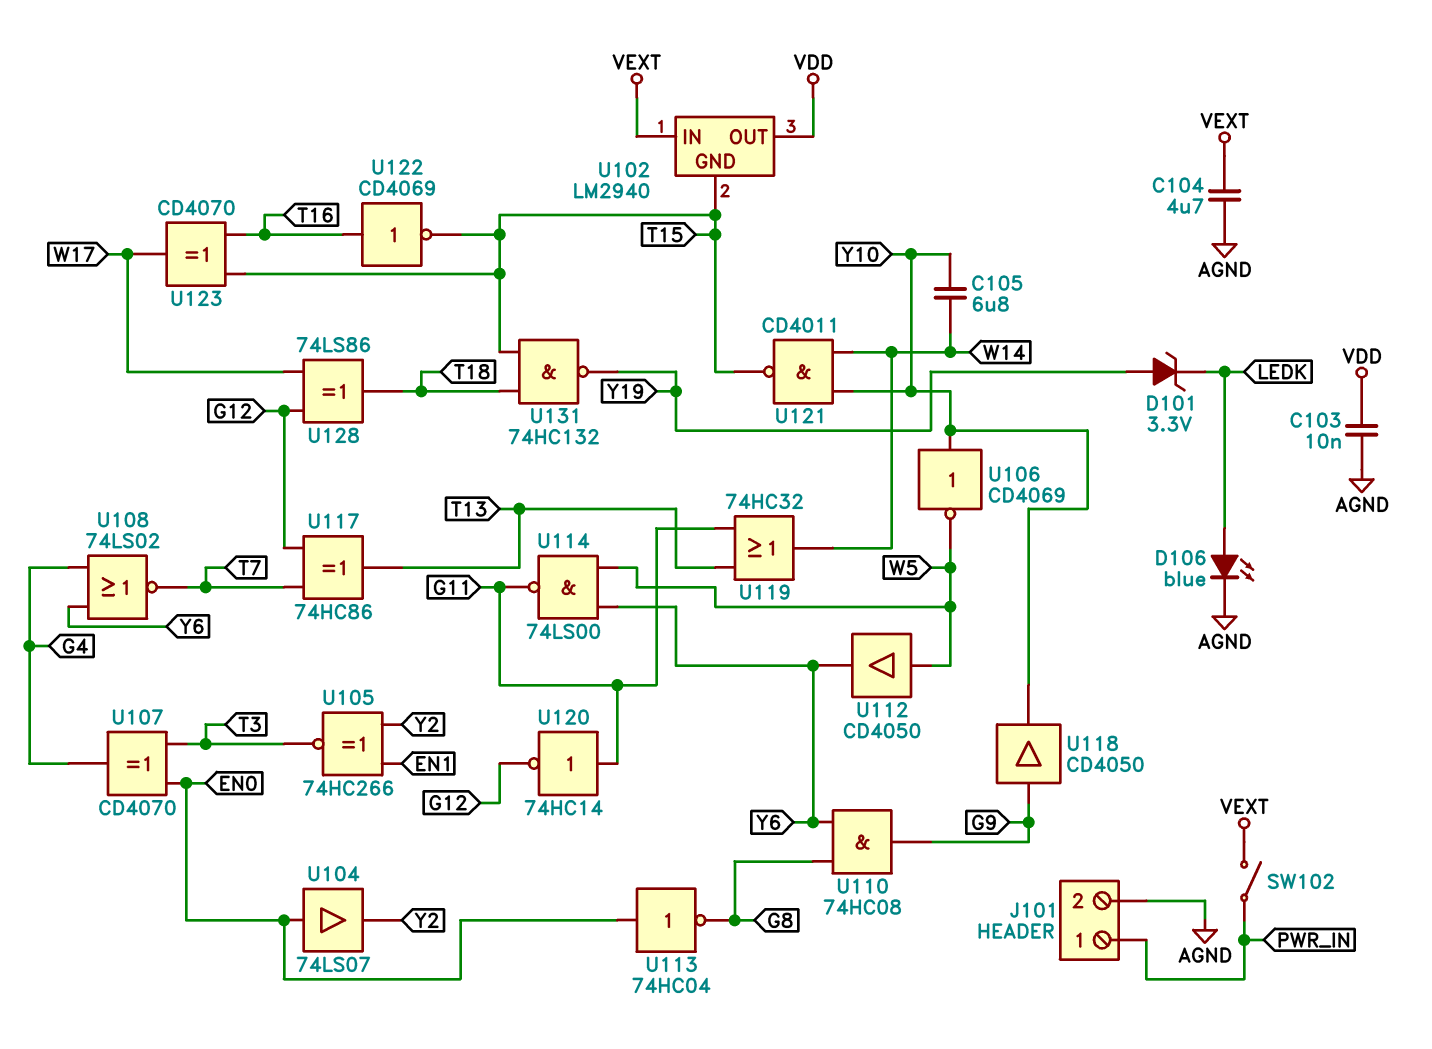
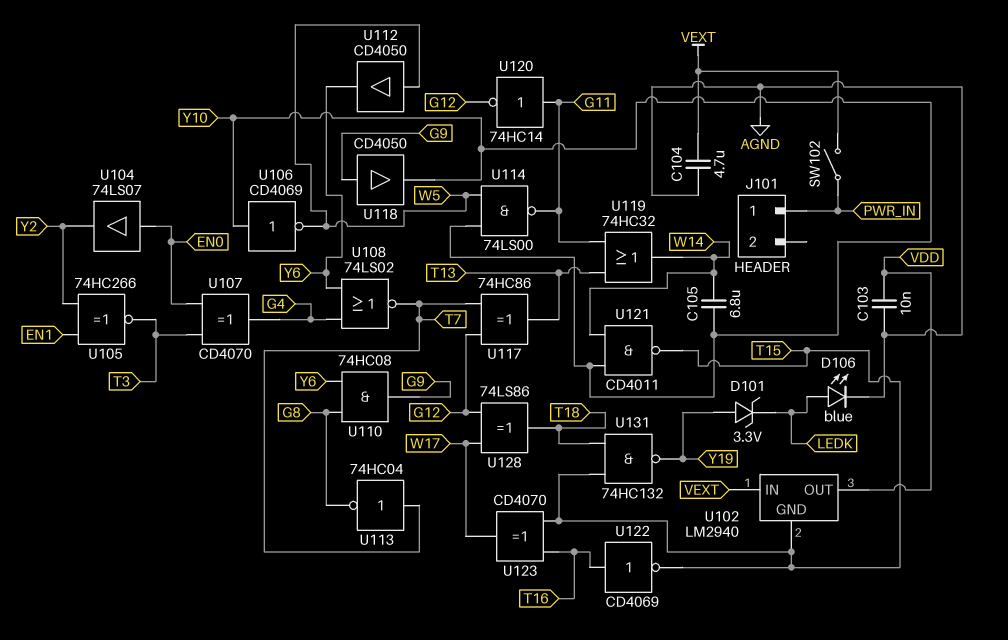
J101 pin 2: AGND -> none
U113: NOT 74HC04 (in EN0, out G8) -> NOT 74HC04 (in T7, out G8)
U114: NAND 74LS00 (in W5, in Y6, out G11) -> NAND 74LS00 (in W5, in Y10, out G11)

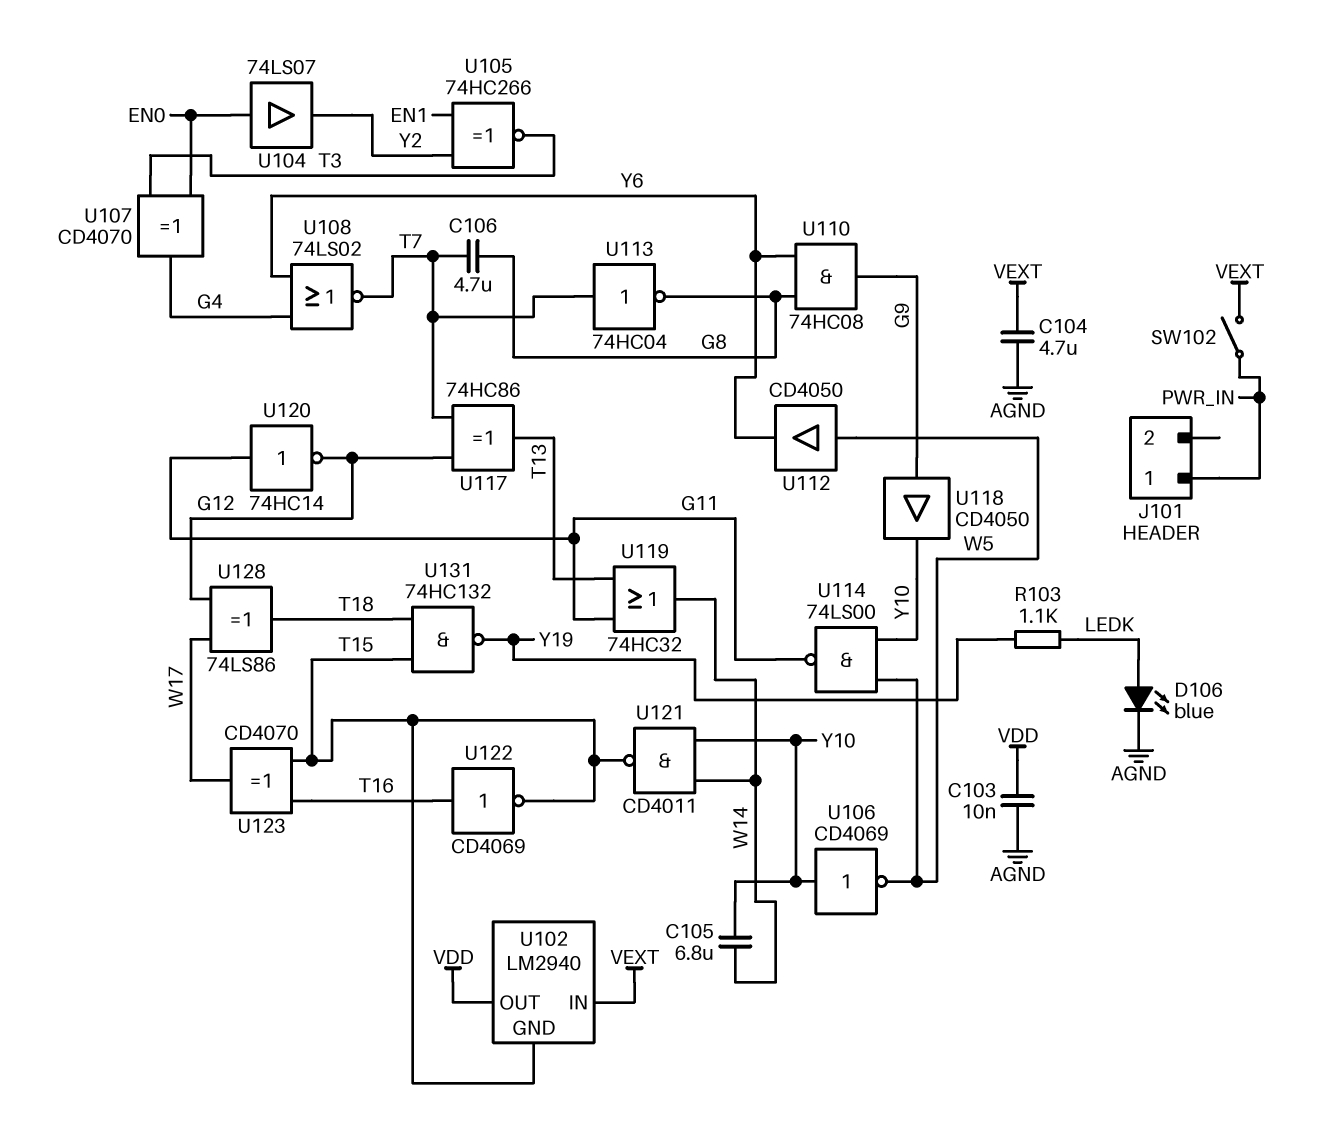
C106: none -> 4.7uF (G8, T7)
D101: zener 3.3V (A Y19, K LEDK) -> none
R103: none -> 1.1k (LEDK, Y19)

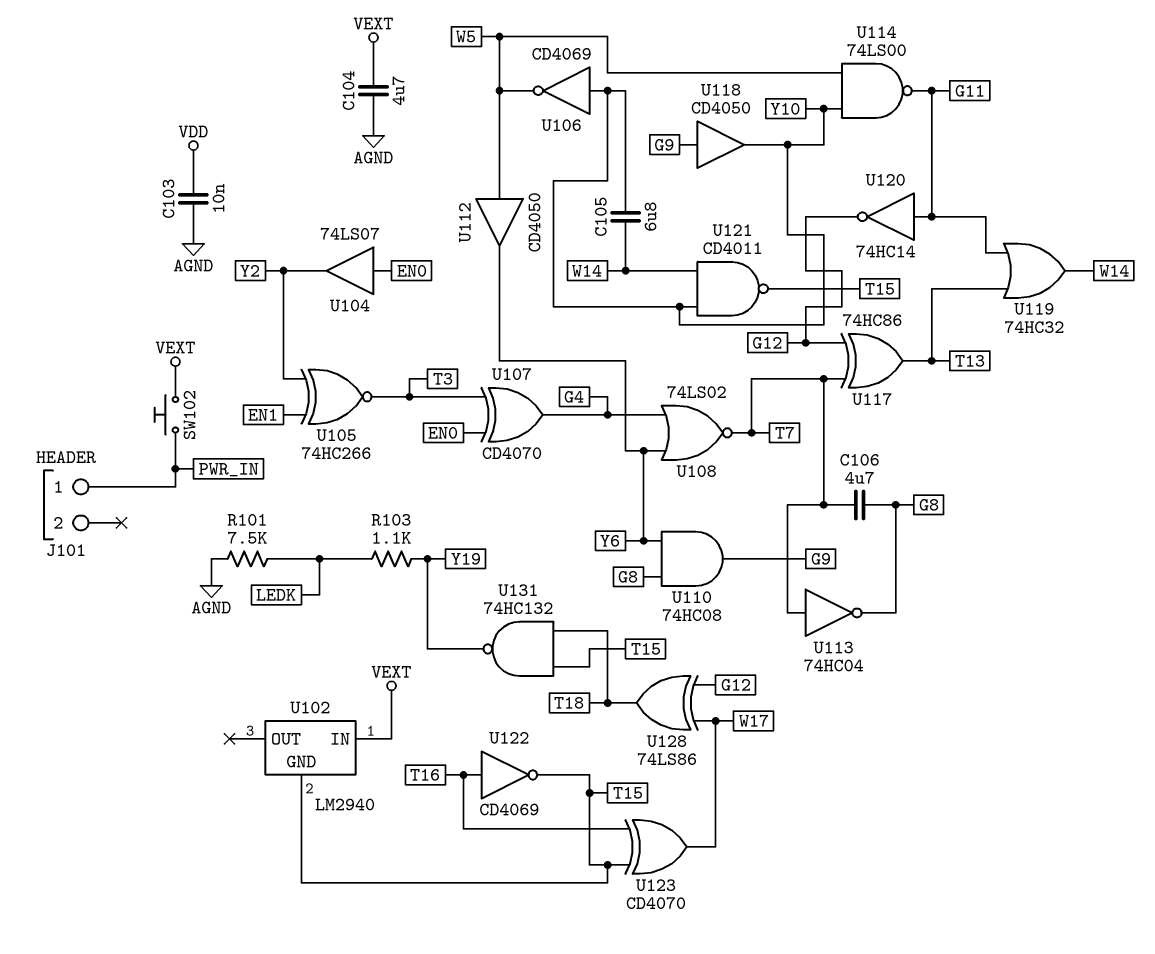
D106: LED blue (A LEDK, K AGND) -> none
R101: none -> 7.5k (AGND, LEDK)
SW102: switch (PWR_IN, VEXT) -> button (PWR_IN, VEXT)
U102 pin OUT: VDD -> none

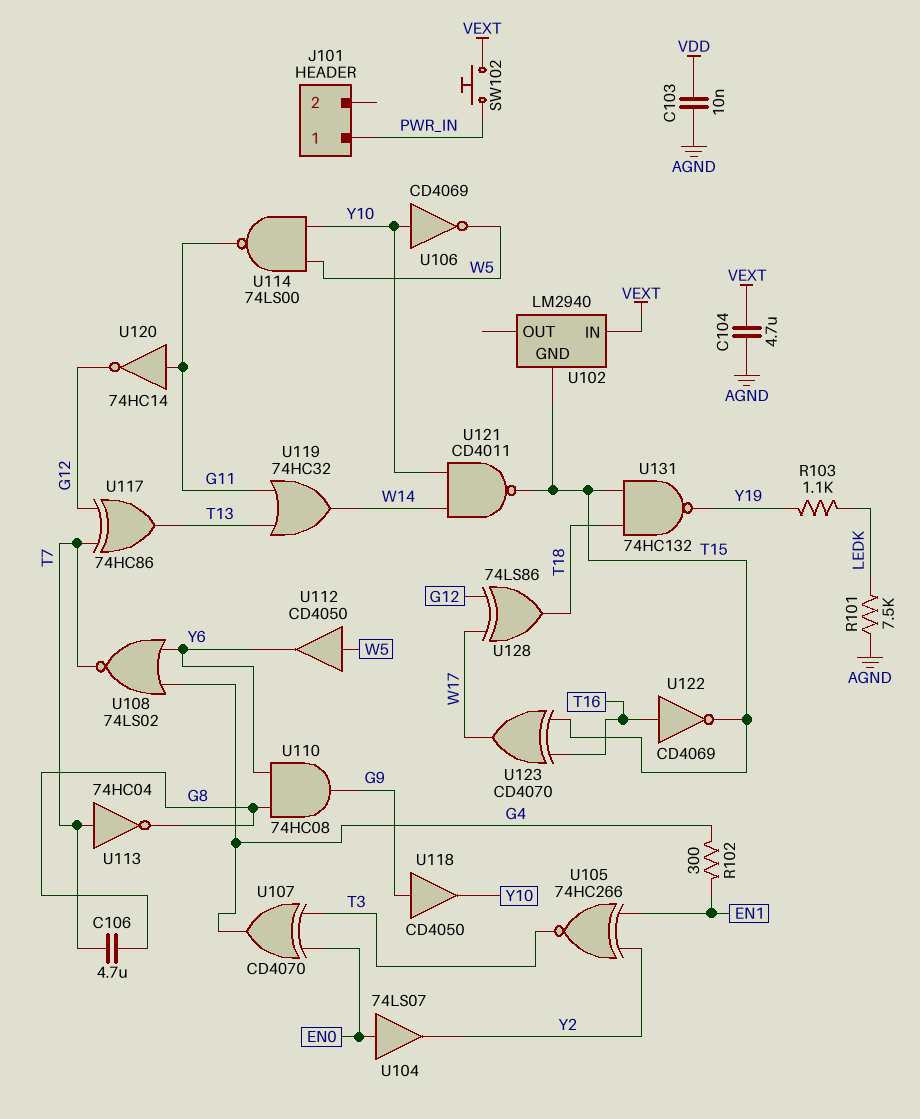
C105: 6.8uF (W14, Y10) -> none
R102: none -> 300 (EN1, G4)

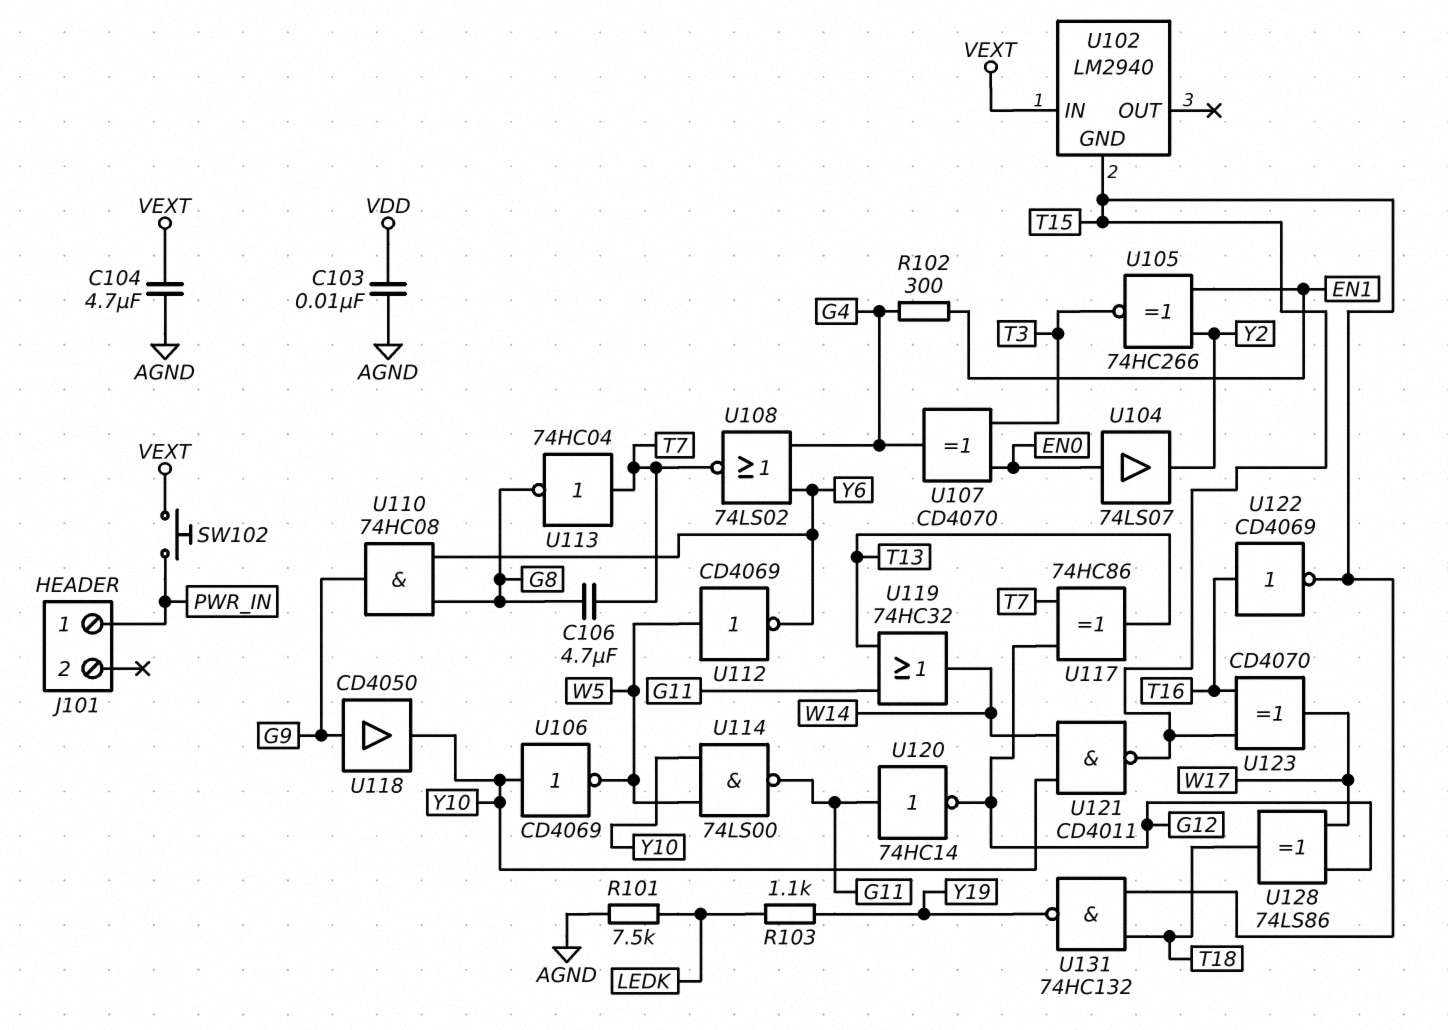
U112: buffer CD4050 (in W5, out Y6) -> NOT CD4069 (in W5, out Y6)

